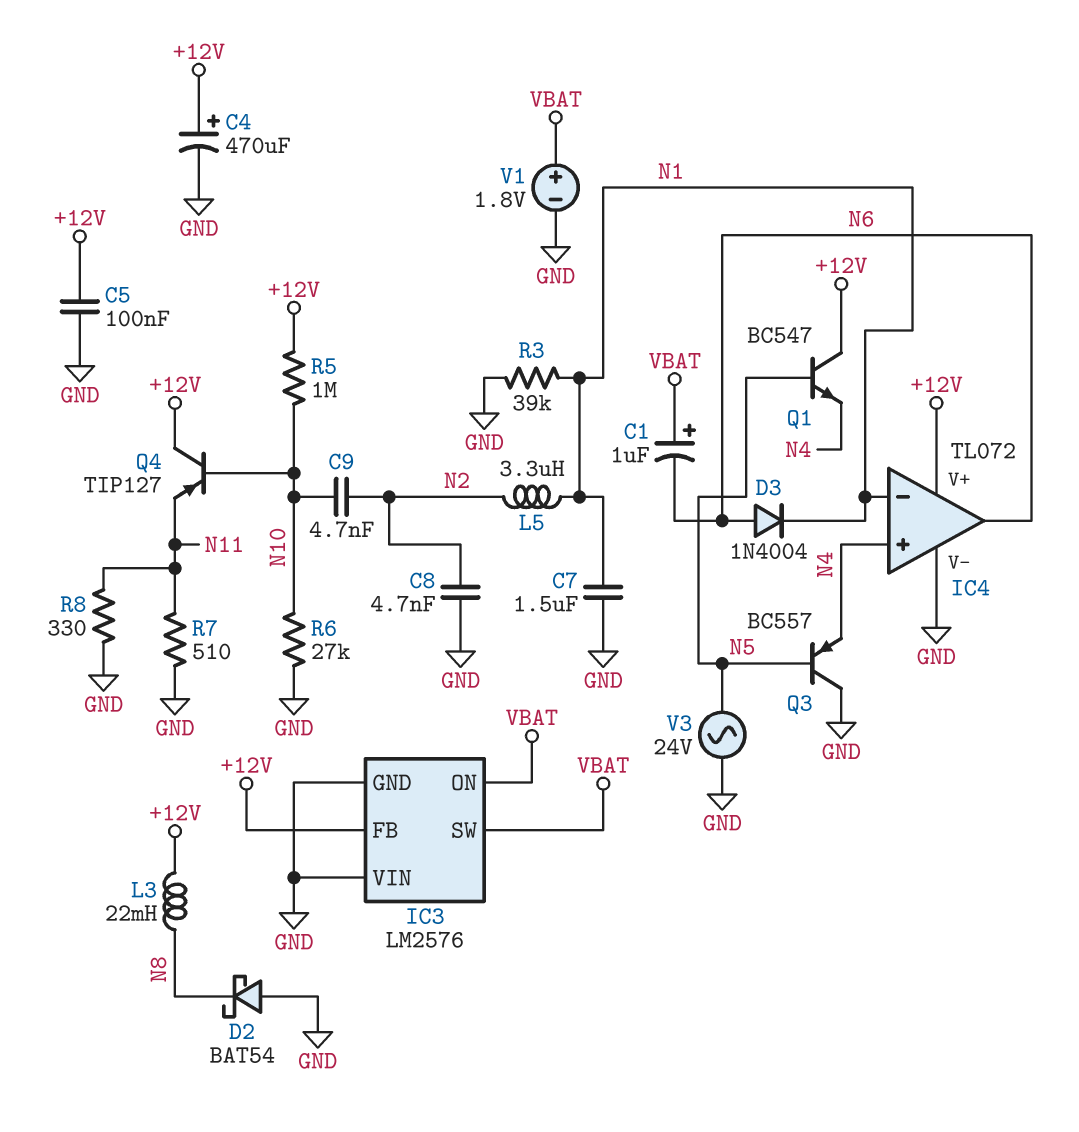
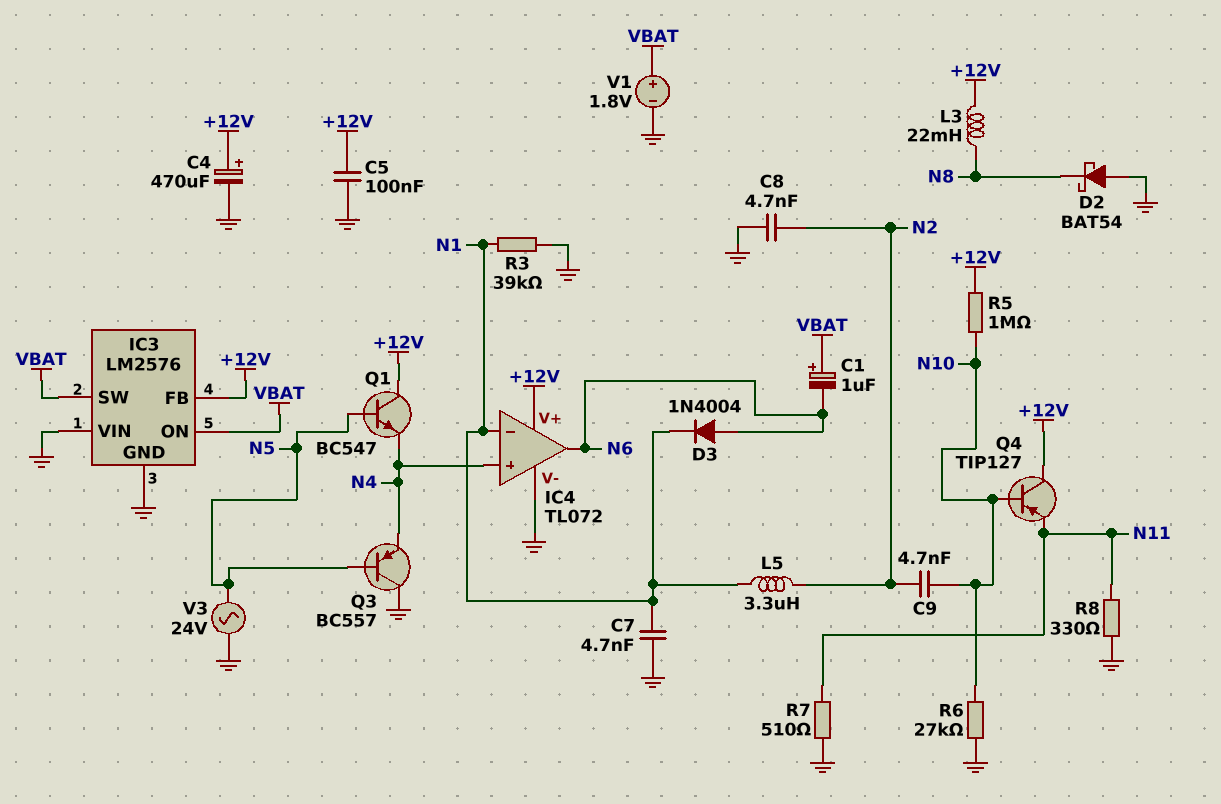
C7: 1.5uF (GND, N1) -> 4.7nF (GND, N1)

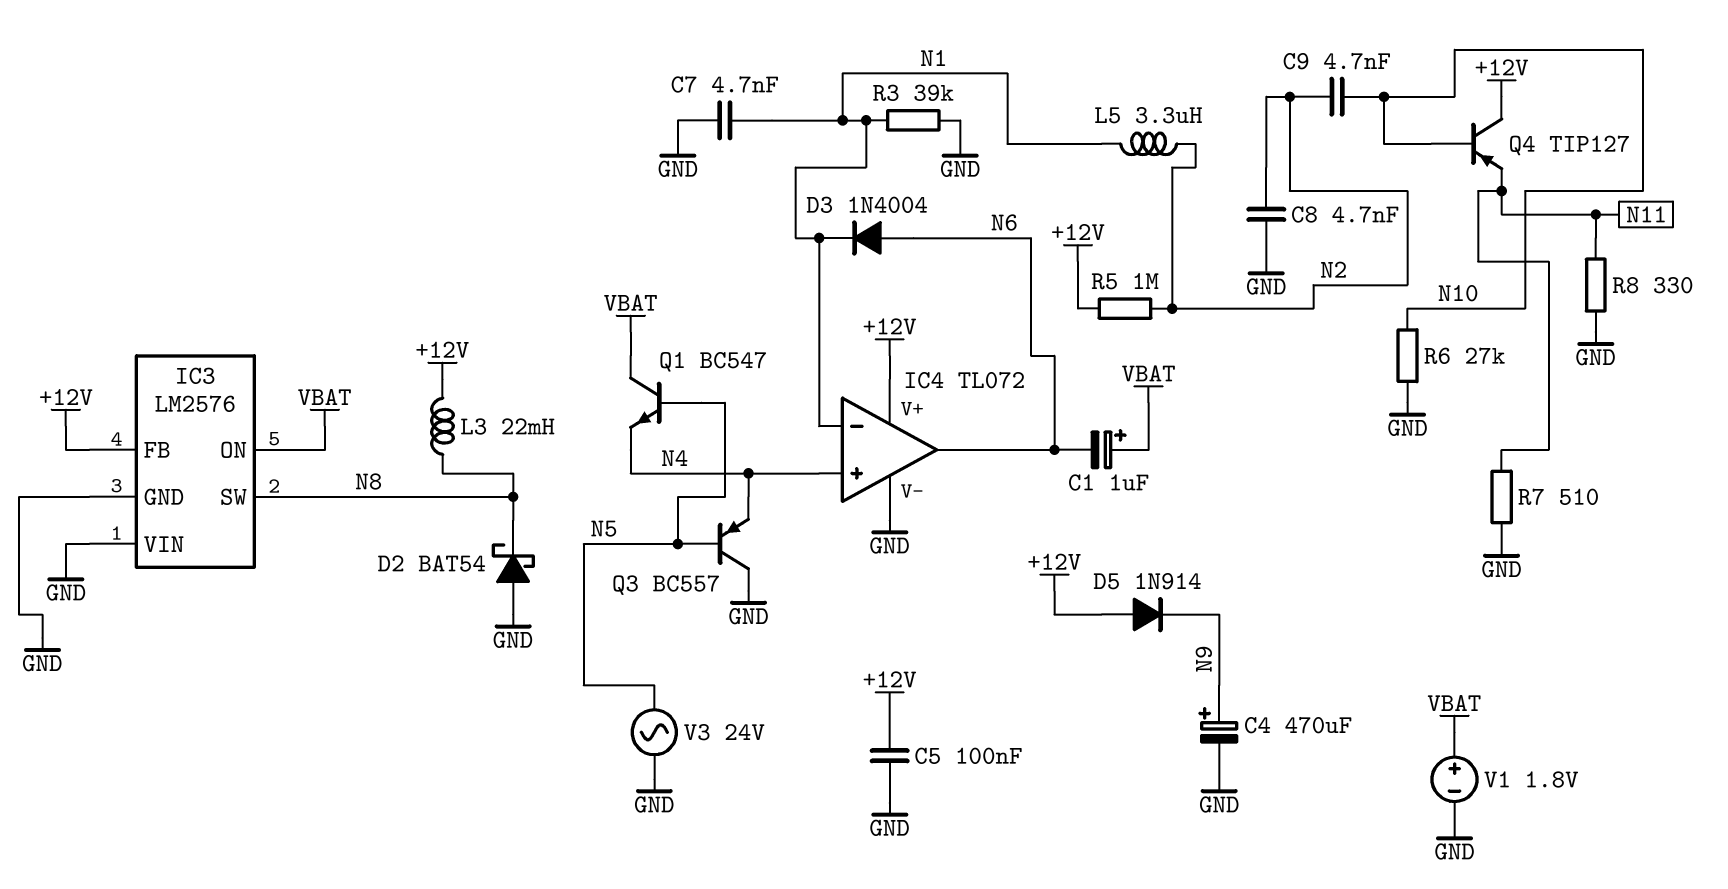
C4: 470uF (plus +12V, minus GND) -> 470uF (plus N9, minus GND)
D5: none -> diode 1N914 (A +12V, K N9)
IC3 pin SW: VBAT -> N8
Q1: NPN BC547 (B N5, C +12V, E N4) -> NPN BC547 (B N5, C VBAT, E N4)
R5: 1M (+12V, N10) -> 1M (+12V, N2)

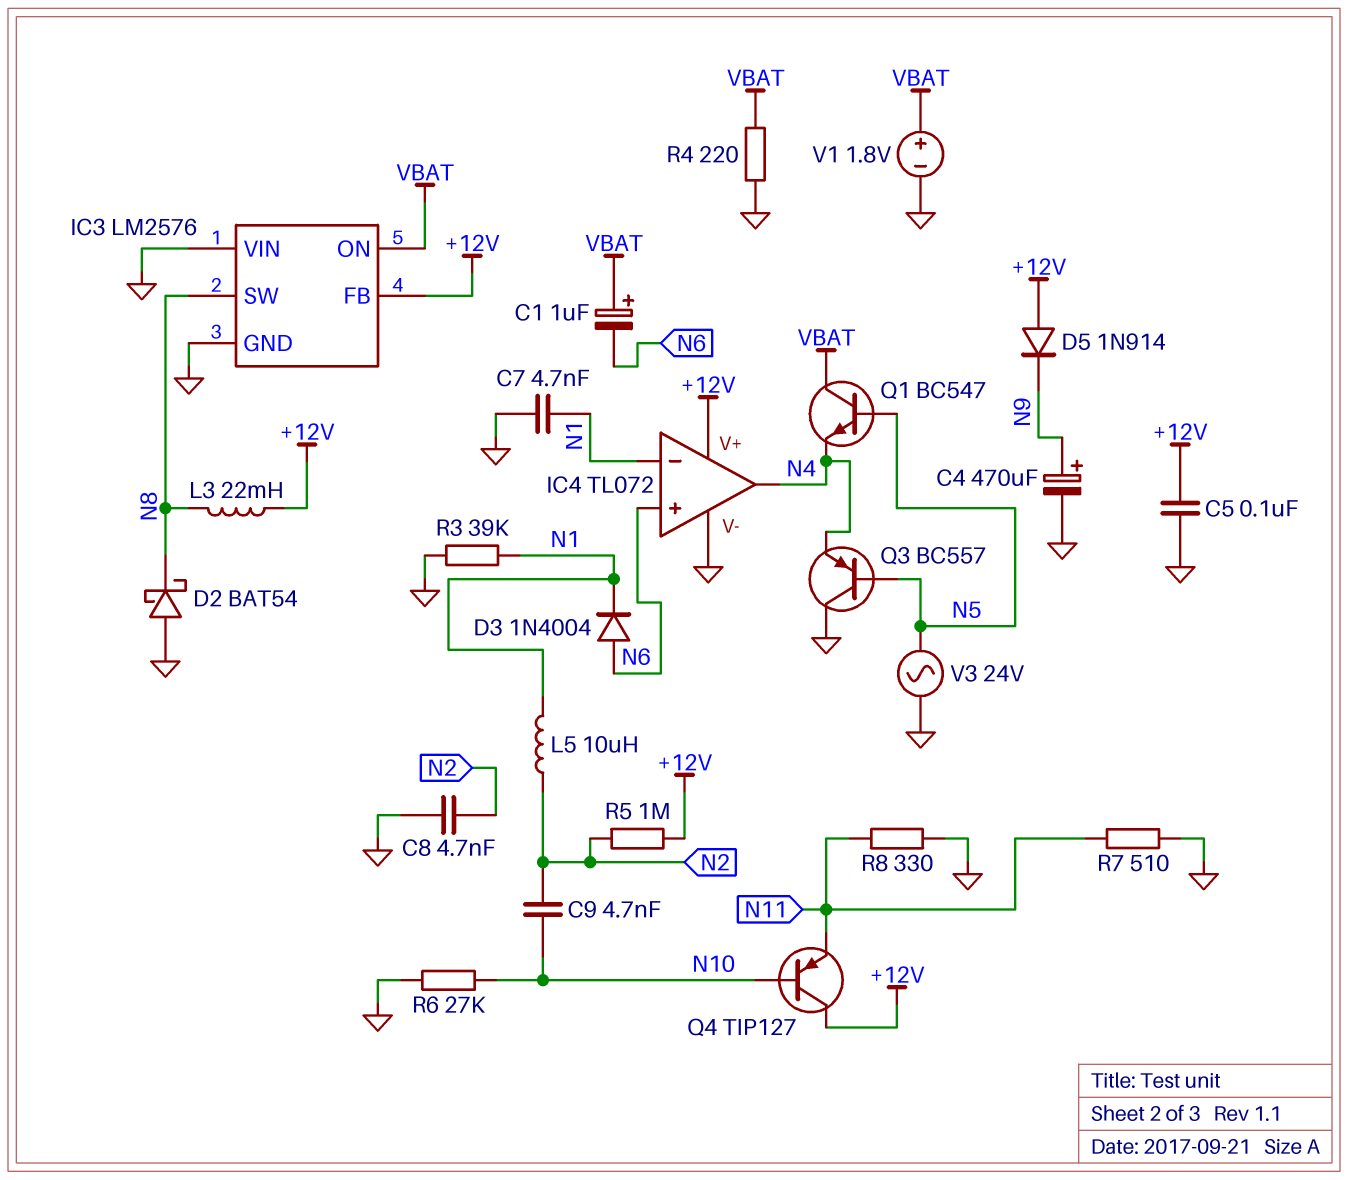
IC4 pin in+: N4 -> N6
IC4 pin out: N6 -> N4
L5: 3.3uH (N1, N2) -> 10uH (N1, N2)
R4: none -> 220 (GND, VBAT)

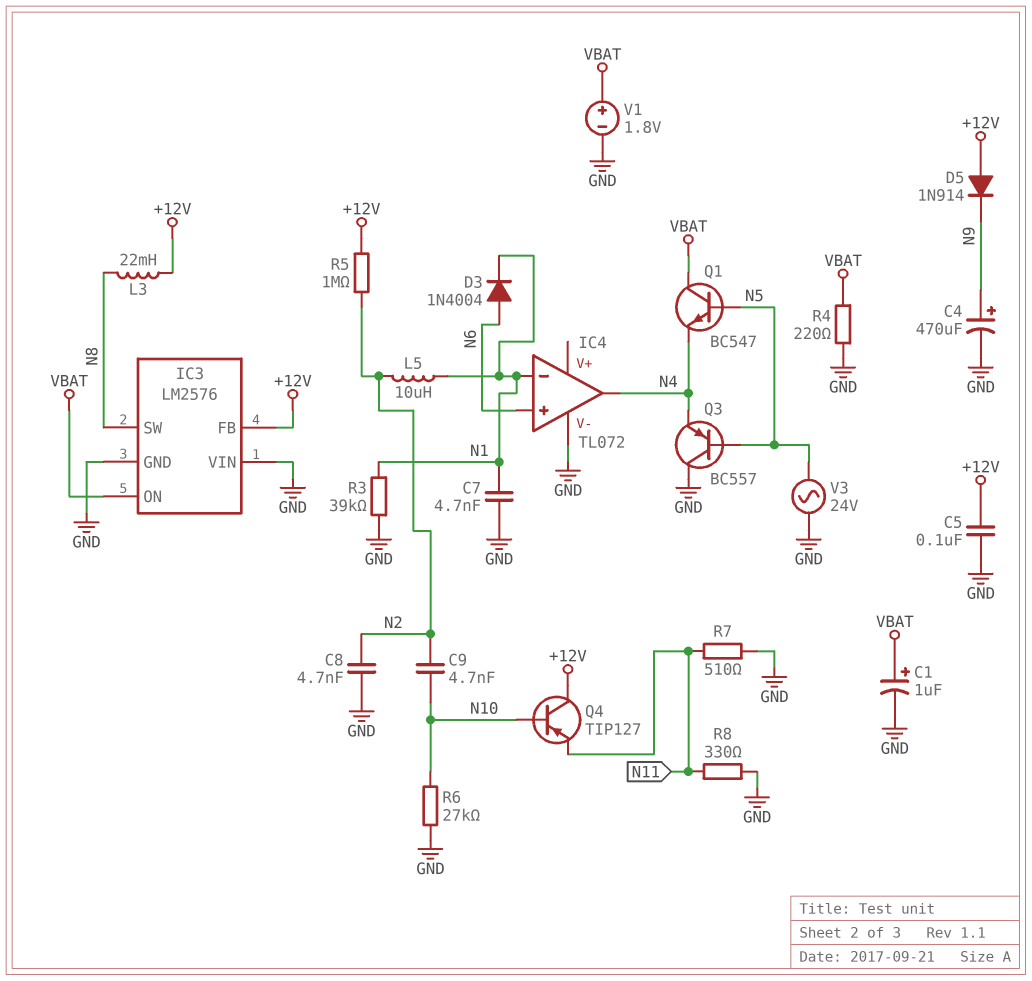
C1: 1uF (plus VBAT, minus N6) -> 1uF (plus VBAT, minus GND)
D2: schottky BAT54 (A GND, K N8) -> none
IC4 pin V+: +12V -> none

